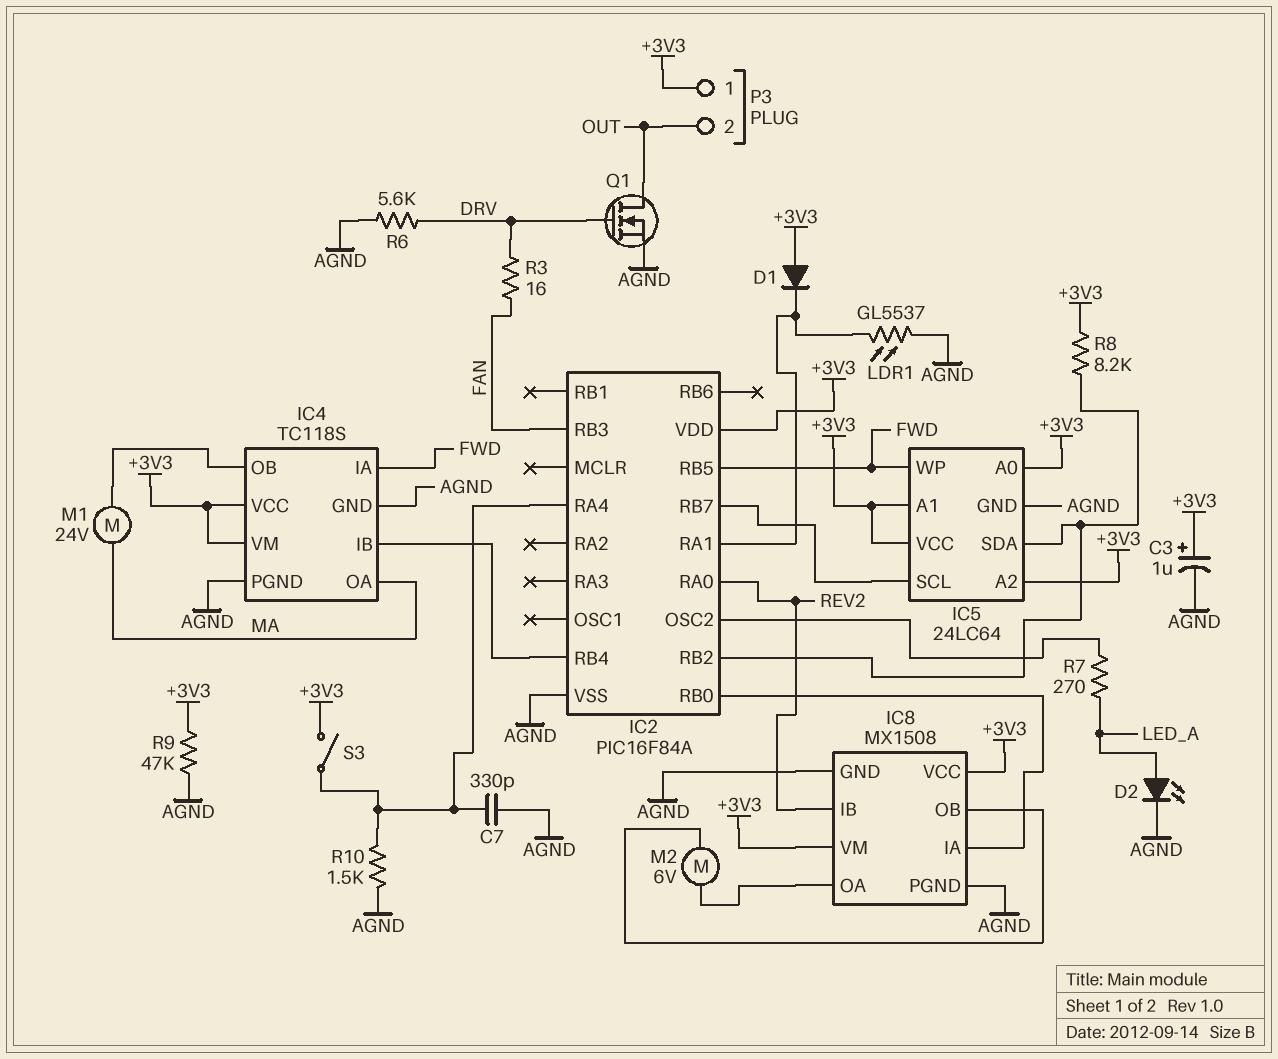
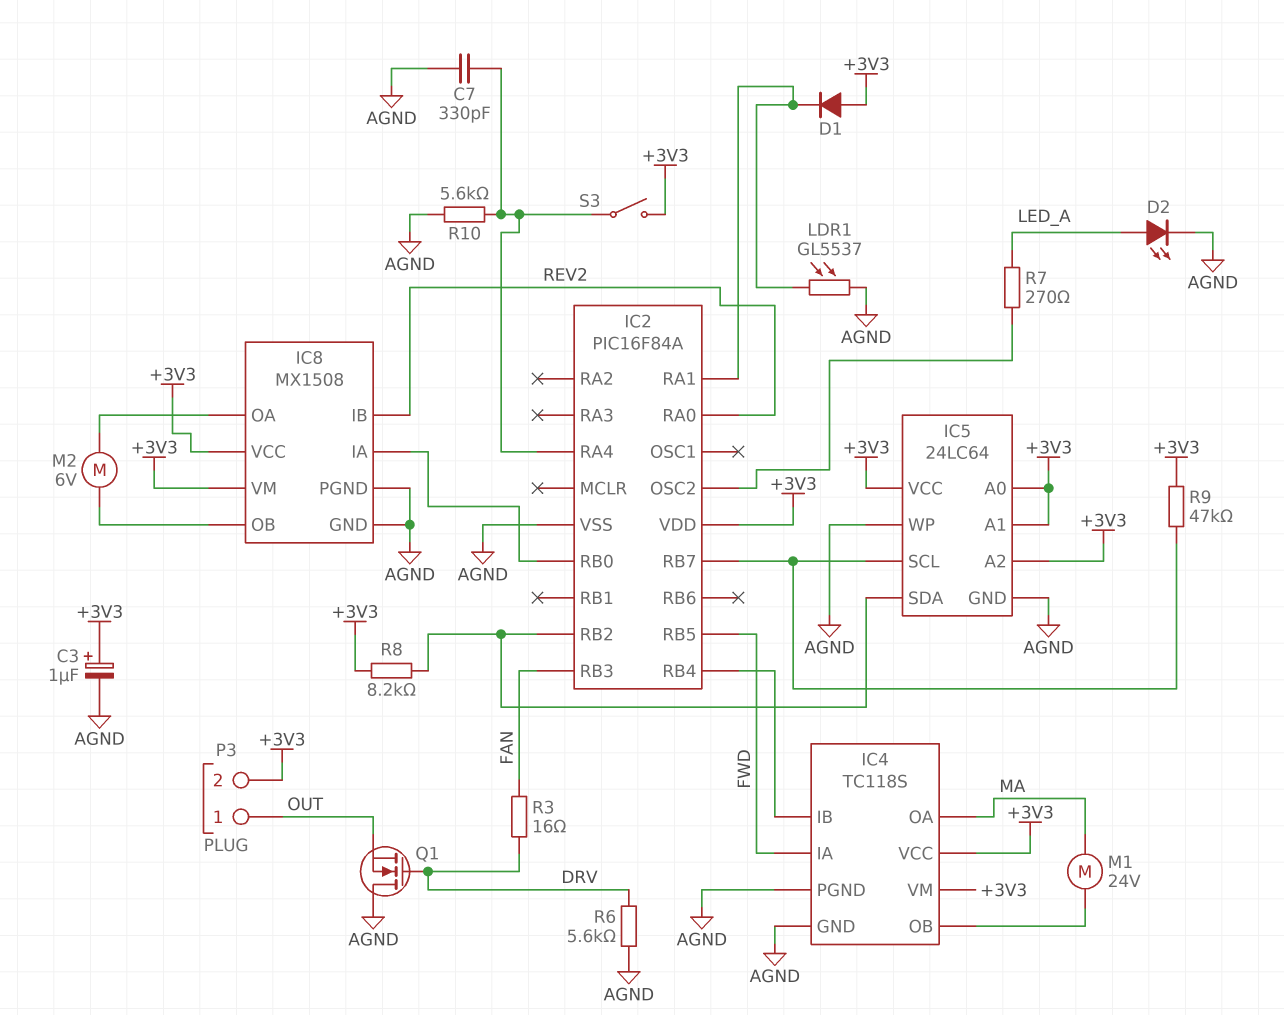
IC5 pin WP: FWD -> AGND
P3 pin 1: +3V3 -> OUT
P3 pin 2: OUT -> +3V3
Q1: NMOS (G DRV, D OUT, S AGND) -> NMOS (G DRV, D AGND, S OUT)
R9: 47k (+3V3, AGND) -> 47k (+3V3, IC2/RB7)
R10: 1.5k (AGND, IC2/RA4) -> 5.6k (AGND, IC2/RA4)

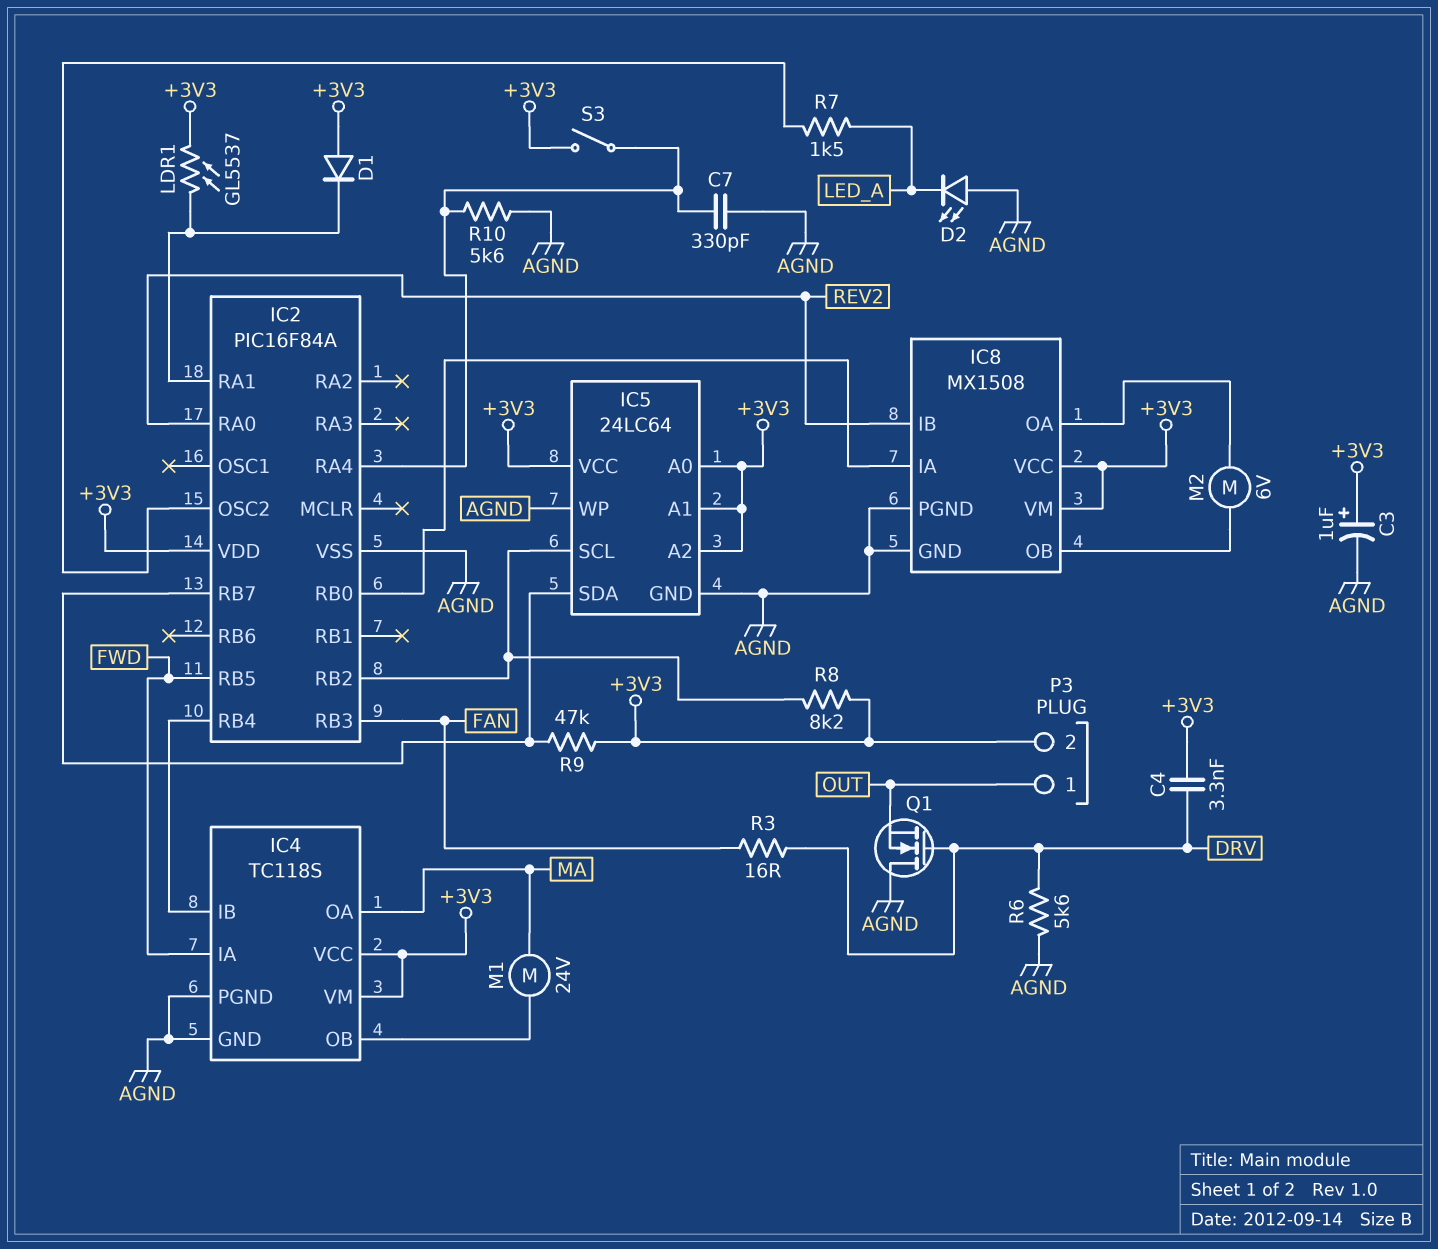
C4: none -> 3.3nF (+3V3, DRV)
D2: LED (A LED_A, K AGND) -> LED (A AGND, K LED_A)
IC5 pin SCL: IC2/RB7 -> IC2/RB2
IC5 pin SDA: IC2/RB2 -> IC2/RB7
LDR1: GL5537 (AGND, IC2/RA1) -> GL5537 (+3V3, IC2/RA1)
R7: 270 (IC2/OSC2, LED_A) -> 1.5k (IC2/OSC2, LED_A)

